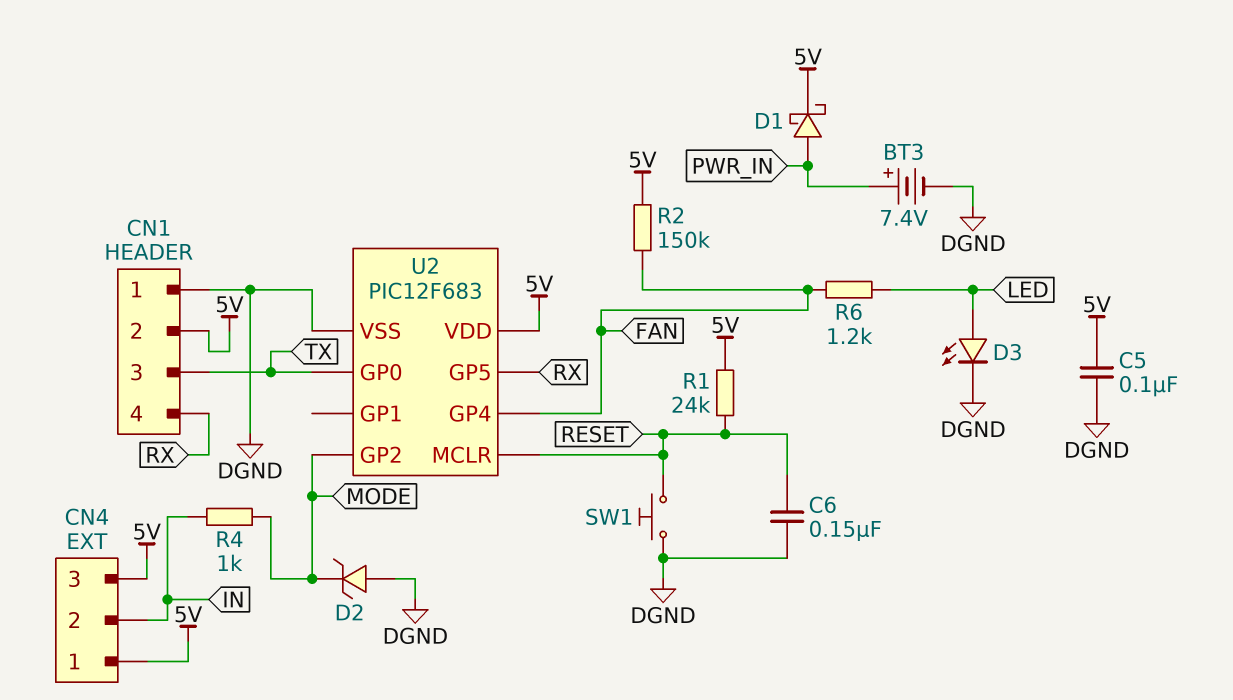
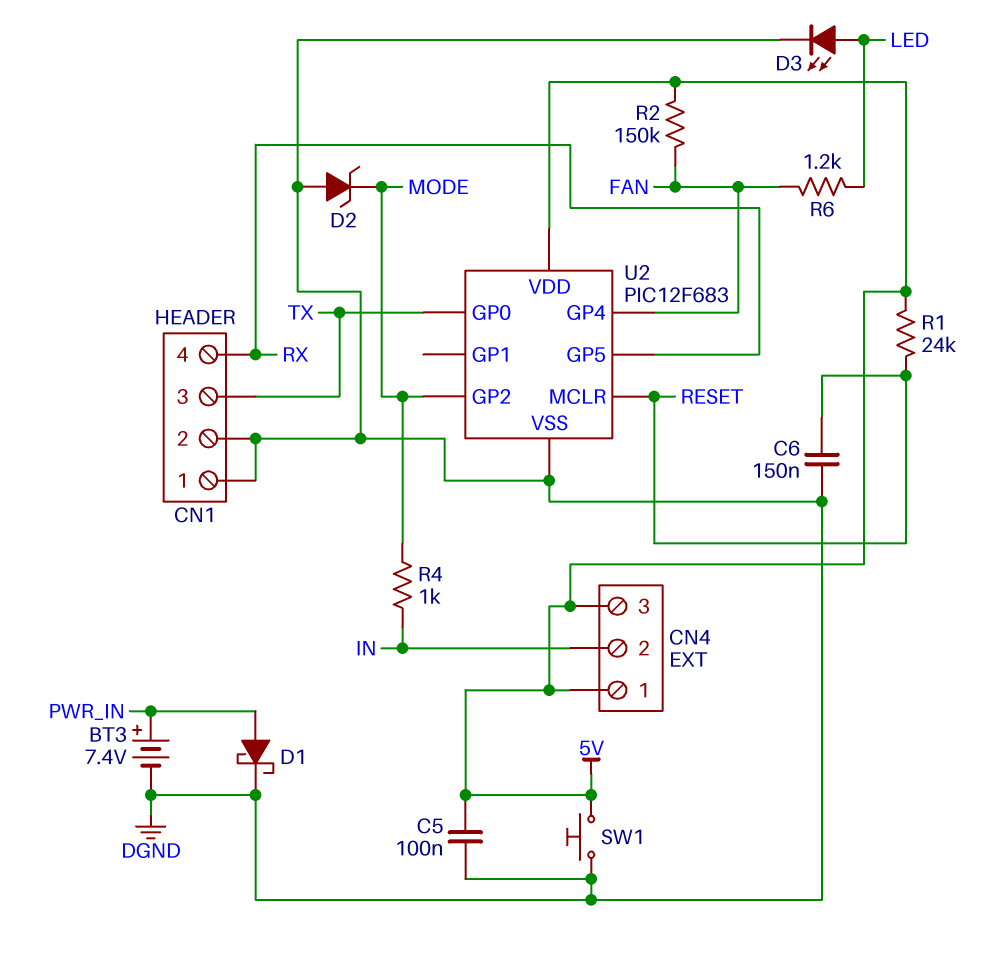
CN1 pin 2: 5V -> DGND
D1: schottky (A PWR_IN, K 5V) -> schottky (A PWR_IN, K DGND)
SW1: button (DGND, RESET) -> button (5V, DGND)

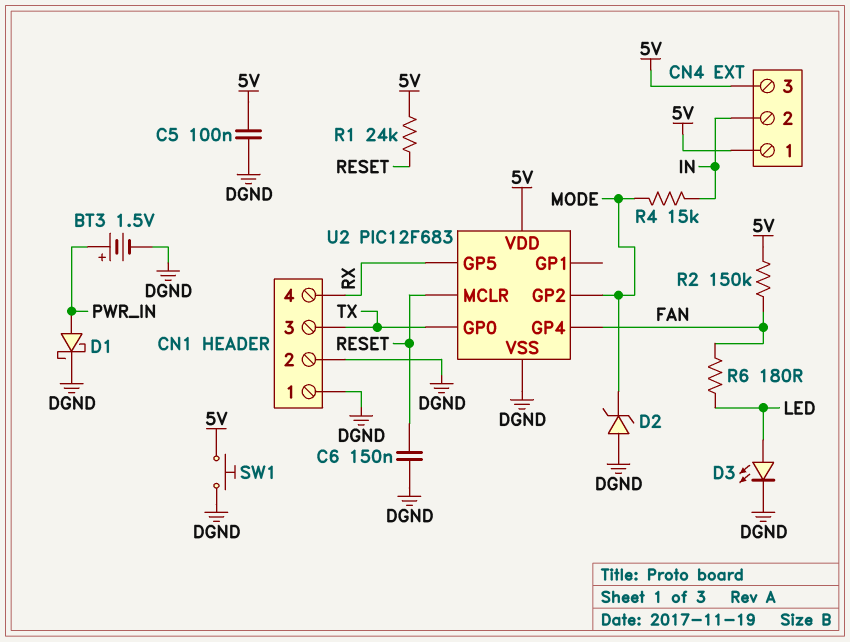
BT3: 7.4V (plus PWR_IN, minus DGND) -> 1.5V (plus PWR_IN, minus DGND)
R4: 1k (IN, MODE) -> 15k (IN, MODE)
R6: 1.2k (FAN, LED) -> 180 (FAN, LED)

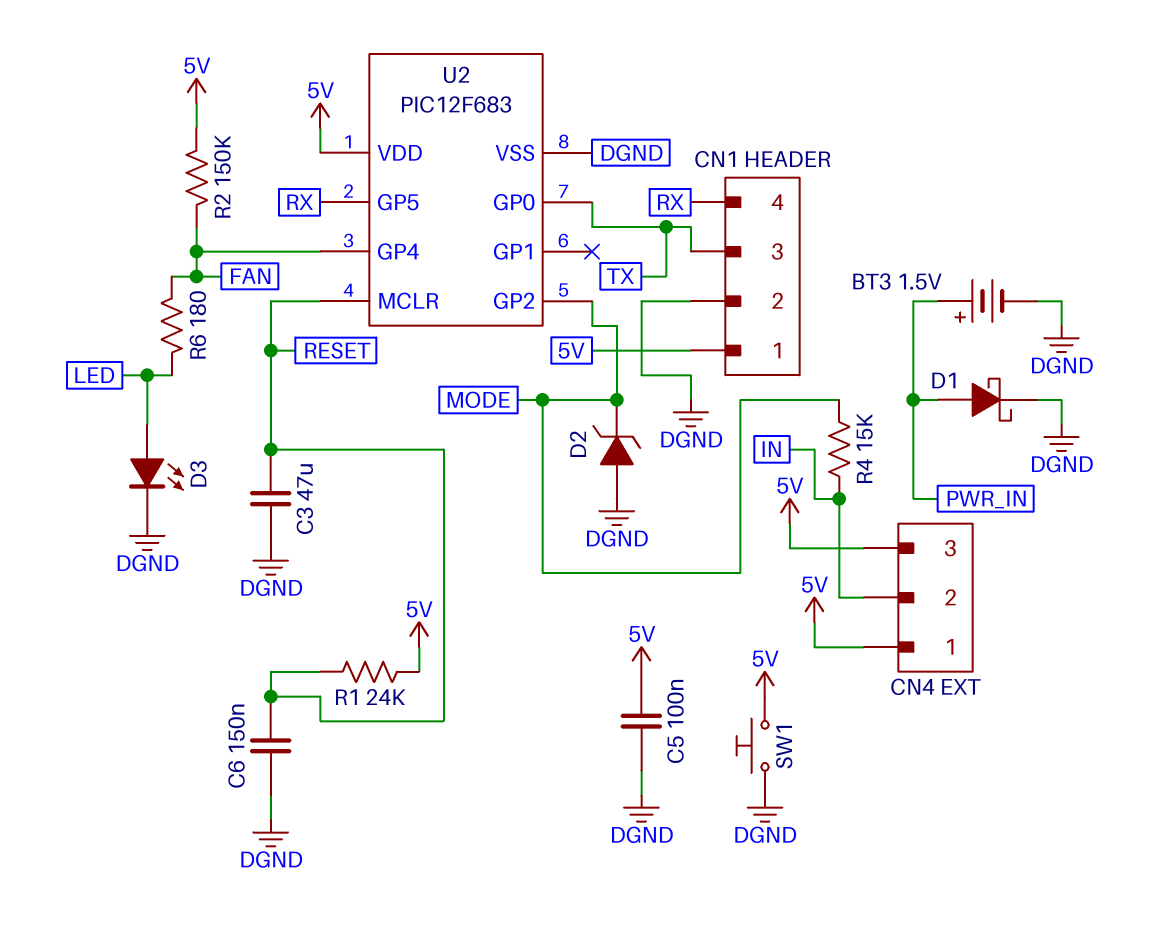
C3: none -> 47uF (DGND, RESET)
CN1 pin 1: DGND -> 5V

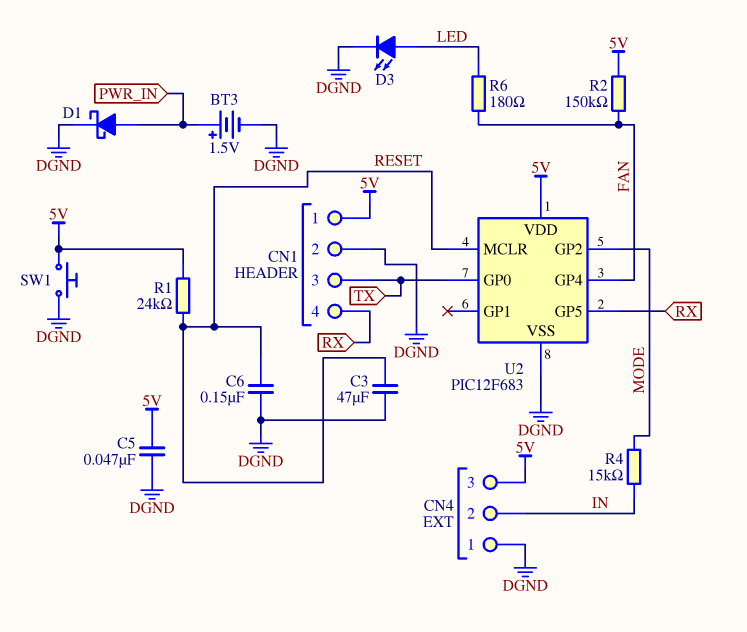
C5: 100nF (5V, DGND) -> 47nF (5V, DGND)
CN4 pin 1: 5V -> DGND
D2: zener (A DGND, K MODE) -> none

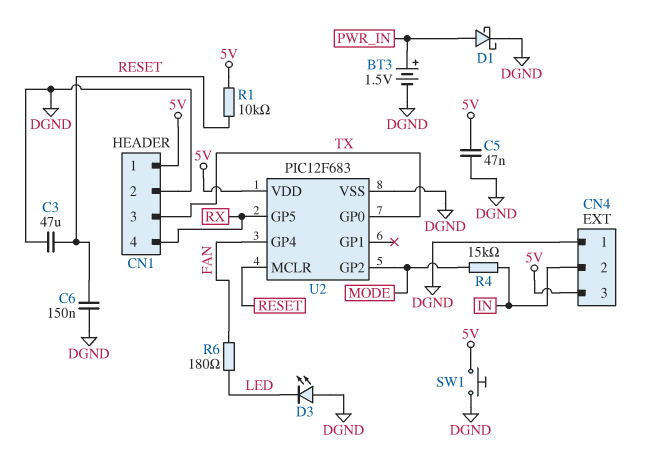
D3: LED (A LED, K DGND) -> LED (A DGND, K LED)
R1: 24k (5V, RESET) -> 10k (5V, RESET)
R2: 150k (5V, FAN) -> none

